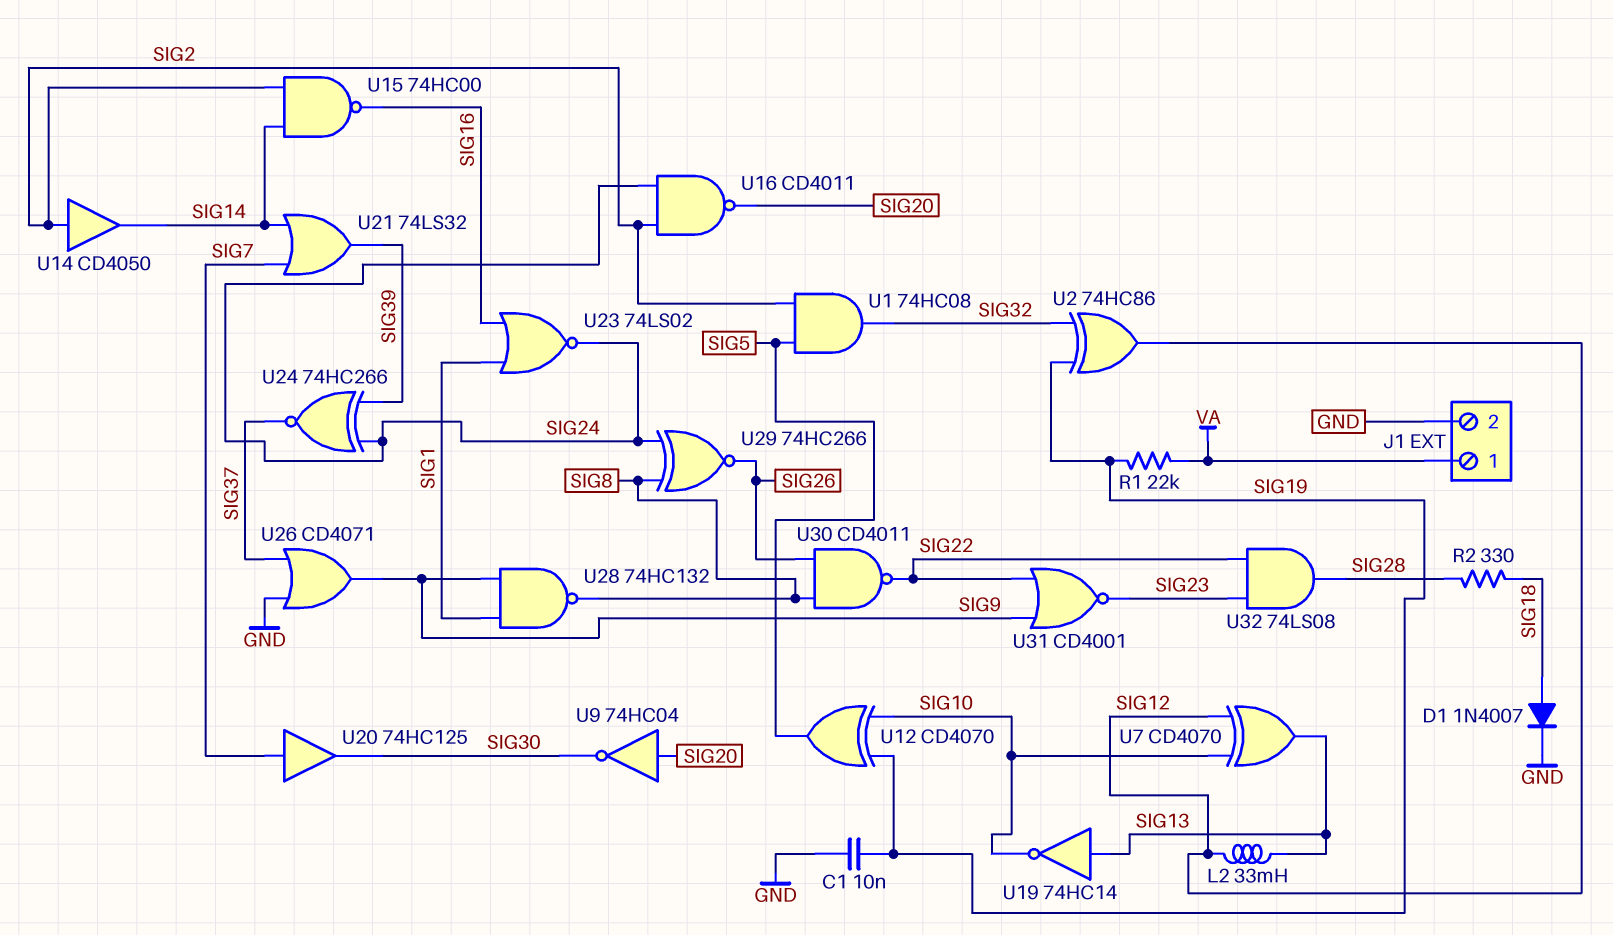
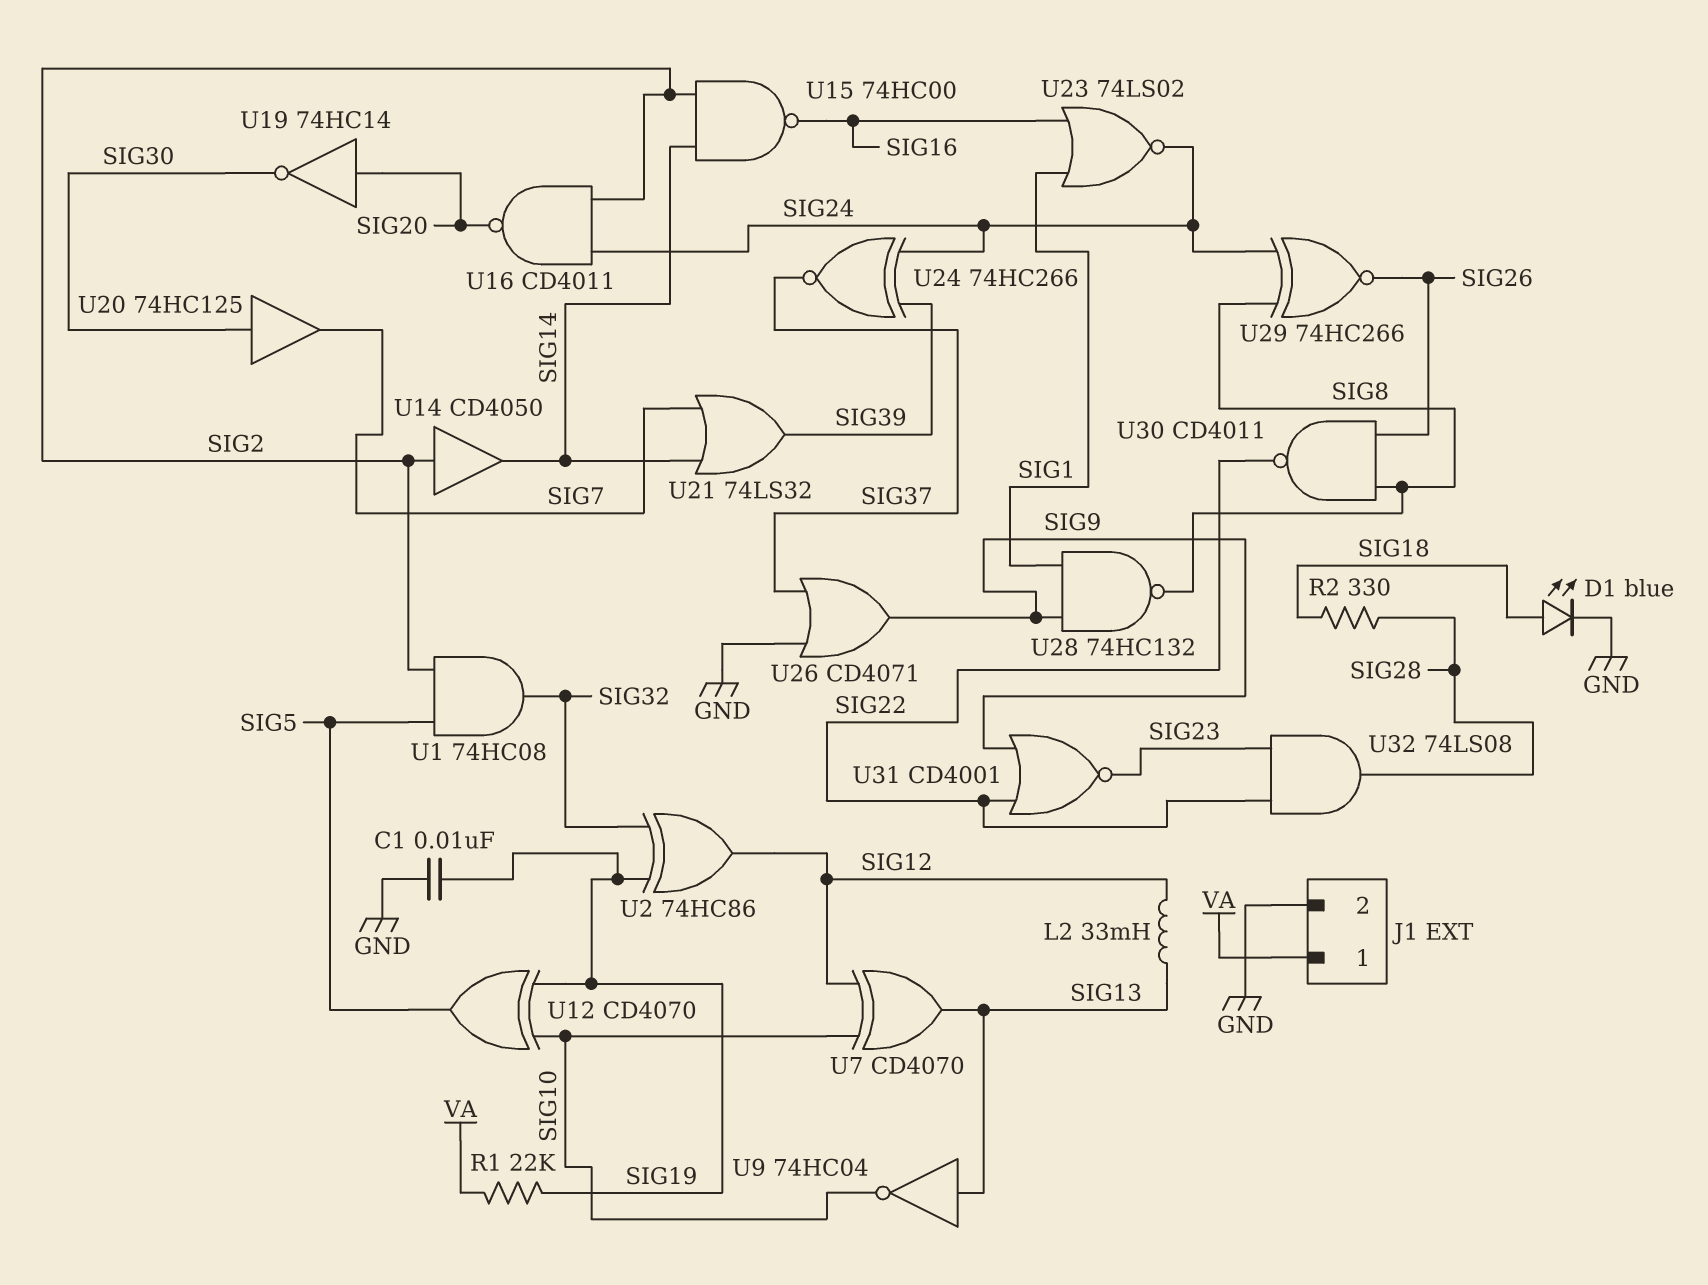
D1: diode 1N4007 (A SIG18, K GND) -> LED blue (A SIG18, K GND)
U9: NOT 74HC04 (in SIG20, out SIG30) -> NOT 74HC04 (in SIG13, out SIG10)
U19: NOT 74HC14 (in SIG13, out SIG10) -> NOT 74HC14 (in SIG20, out SIG30)
U20: buffer 74HC125 (in SIG7, out SIG30) -> buffer 74HC125 (in SIG30, out SIG7)

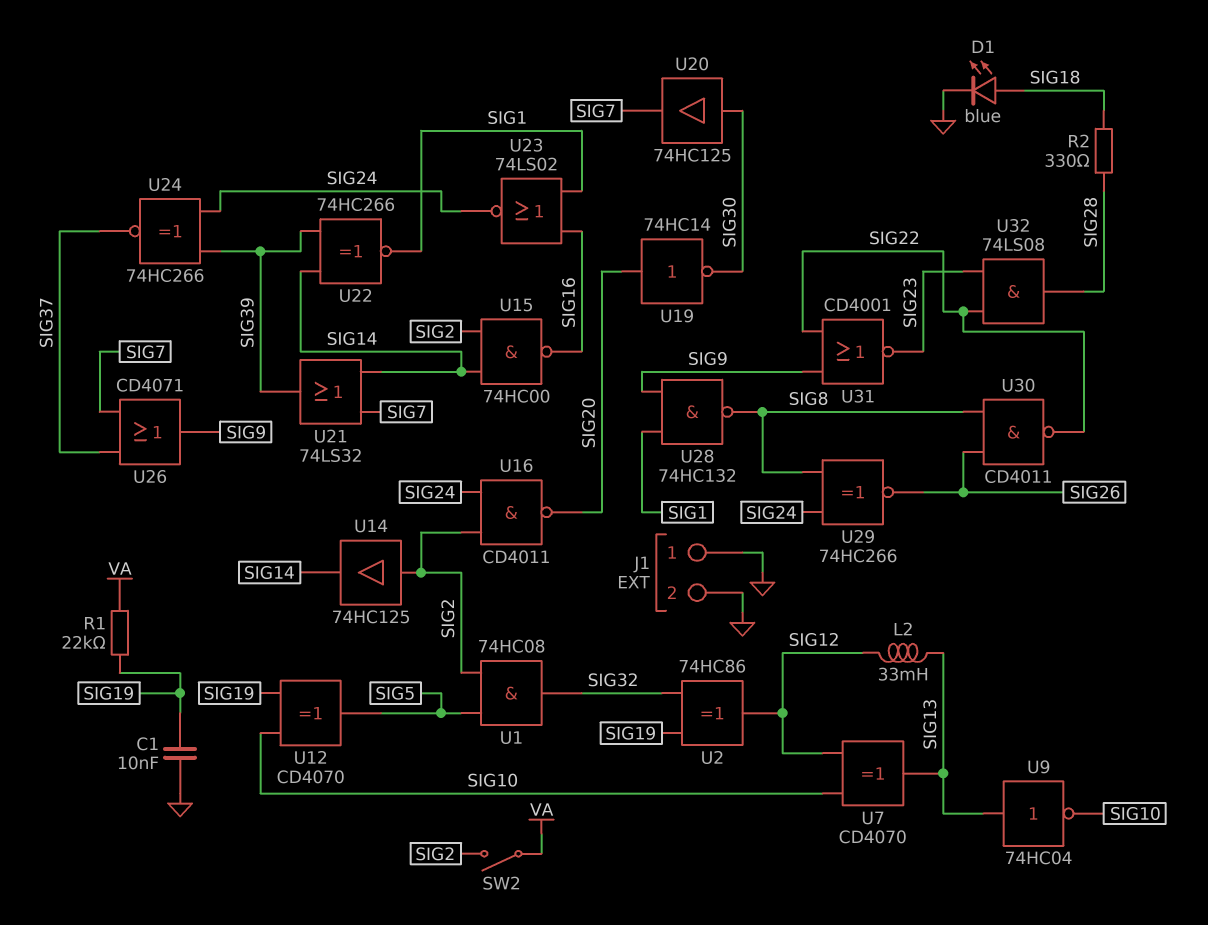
J1 pin 1: VA -> GND
SW2: none -> switch (SIG2, VA)
U14: buffer CD4050 (in SIG2, out SIG14) -> buffer 74HC125 (in SIG2, out SIG14)
U22: none -> XNOR 74HC266 (in SIG14, in SIG39, out SIG1)
U26: OR CD4071 (in GND, in SIG37, out SIG9) -> OR CD4071 (in SIG7, in SIG37, out SIG9)

